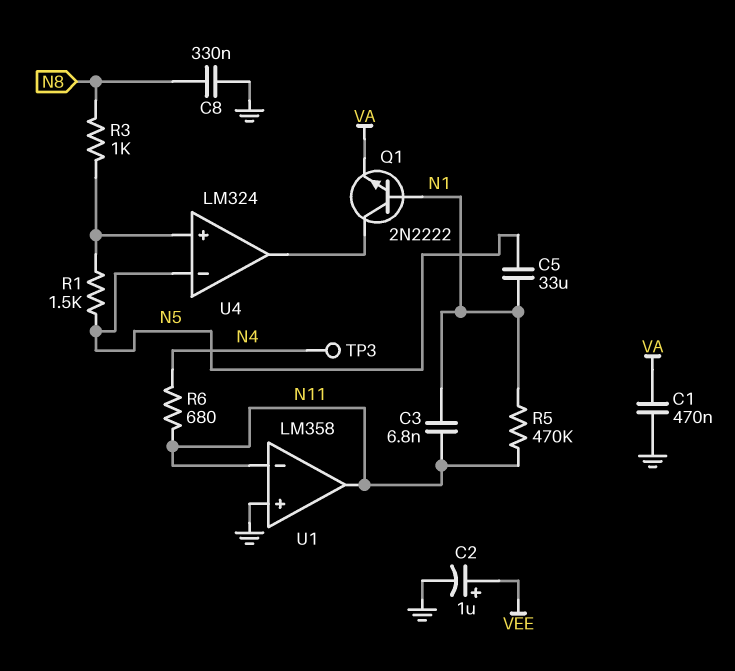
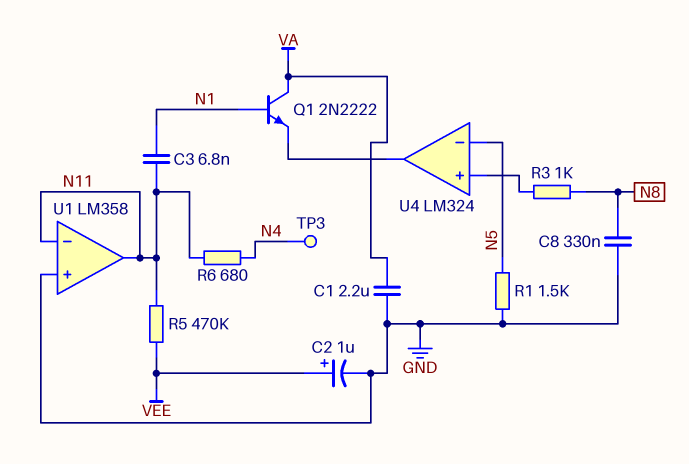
C1: 470nF (GND, VA) -> 2.2uF (GND, VA)
C5: 33uF (N1, N5) -> none
Q1: NPN 2N2222 (B N1, C U4/out, E VA) -> NPN 2N2222 (B N1, C VA, E U4/out)
R1: 1.5k (N5, U4/in+) -> 1.5k (GND, N5)
R5: 470k (N1, N11) -> 470k (N11, VEE)

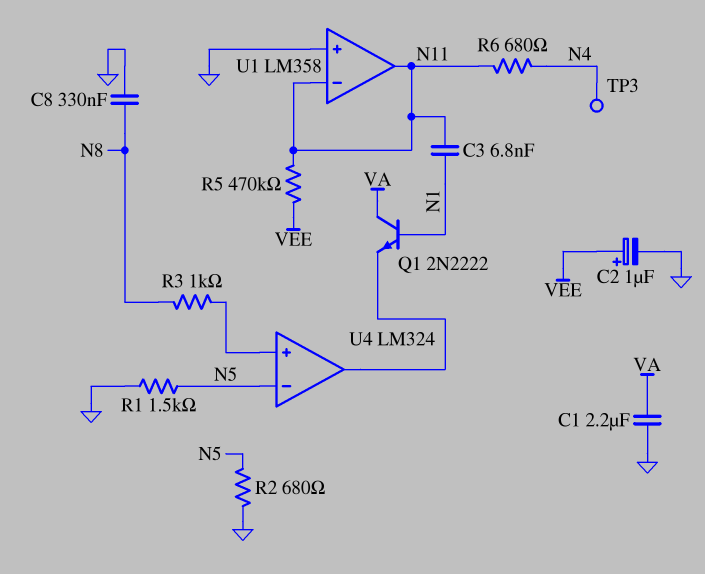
R2: none -> 680 (GND, N5)

